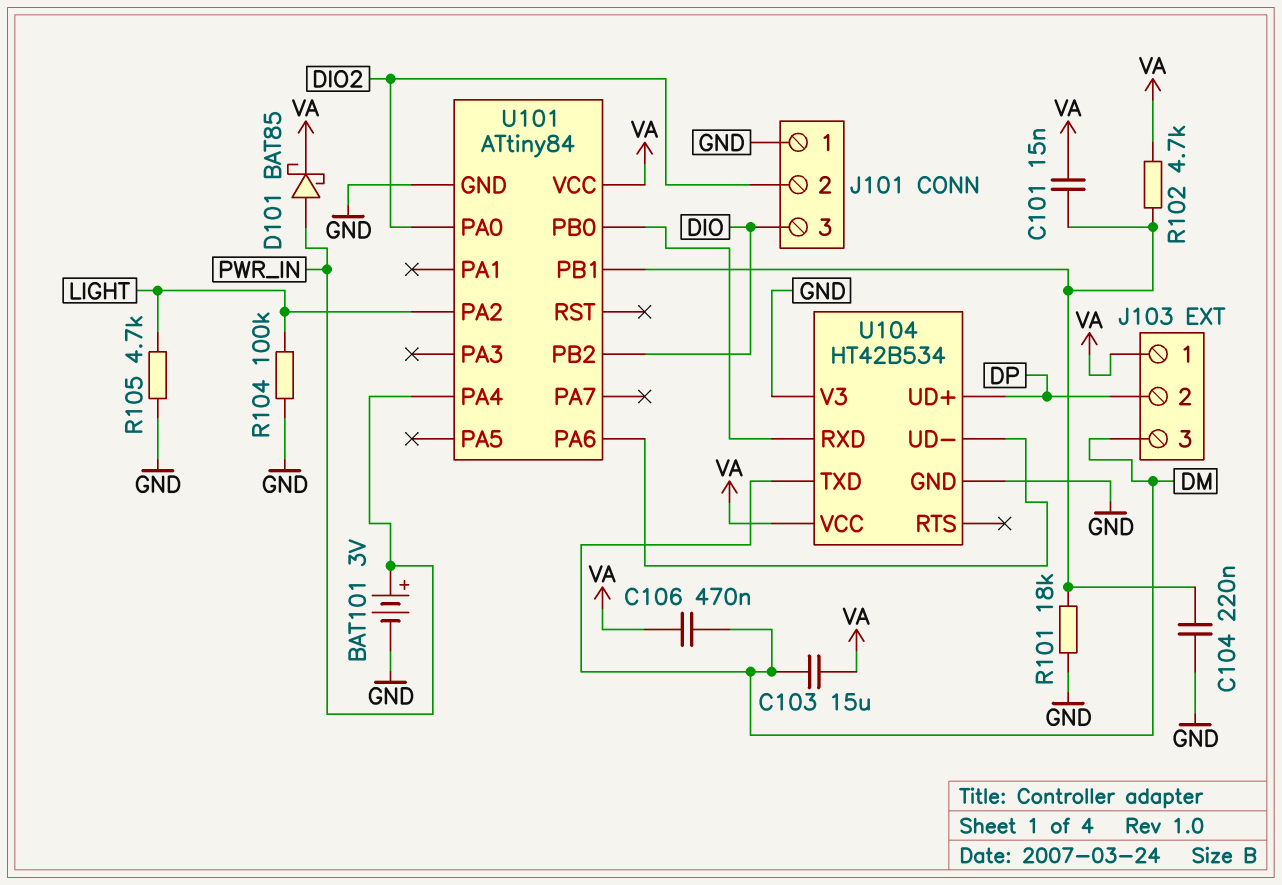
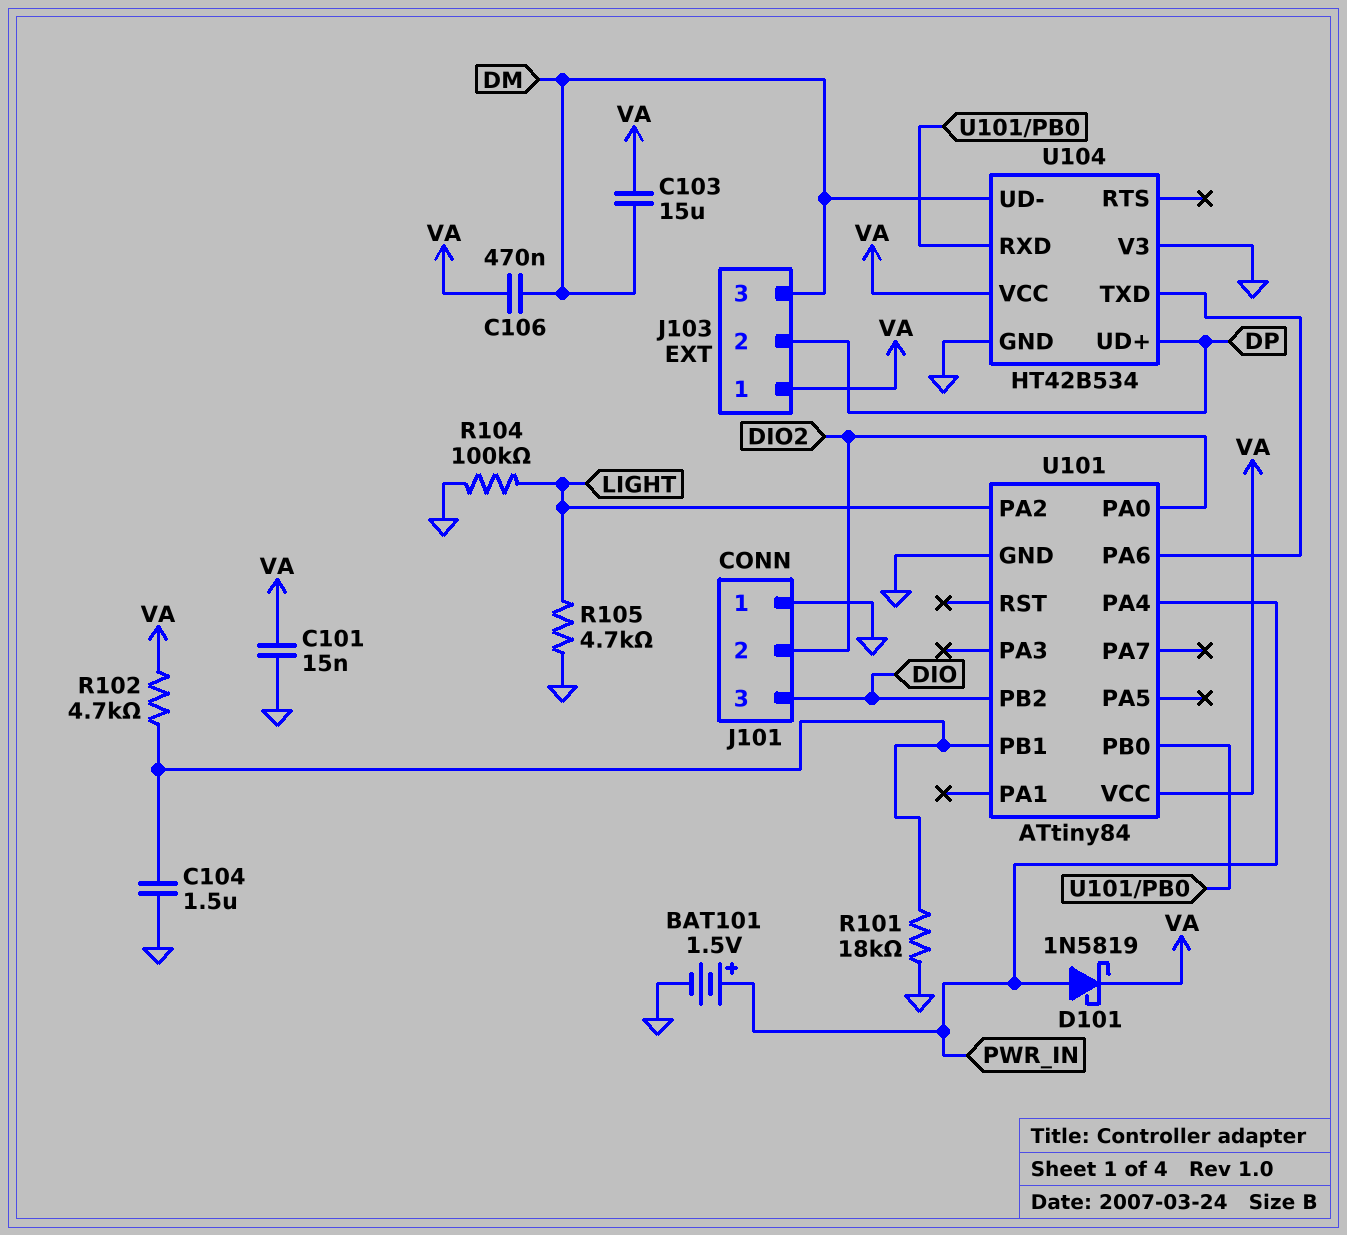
BAT101: 3V (plus PWR_IN, minus GND) -> 1.5V (plus PWR_IN, minus GND)
C101: 15nF (U101/PB1, VA) -> 15nF (GND, VA)
C104: 220nF (GND, U101/PB1) -> 1.5uF (GND, U101/PB1)
D101: schottky BAT85 (A PWR_IN, K VA) -> schottky 1N5819 (A PWR_IN, K VA)
U104 pin TXD: DM -> U101/PA6
U104 pin UD-: U101/PA6 -> DM

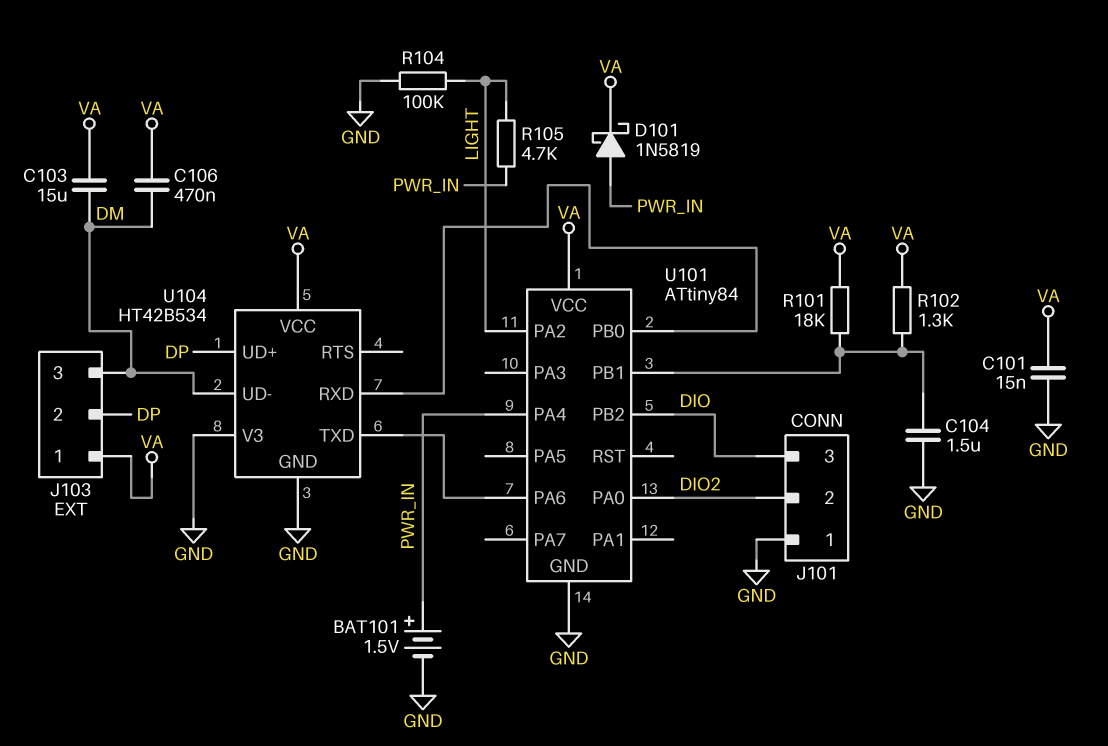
R101: 18k (GND, U101/PB1) -> 18k (U101/PB1, VA)
R102: 4.7k (U101/PB1, VA) -> 1.3k (U101/PB1, VA)
R105: 4.7k (GND, LIGHT) -> 4.7k (LIGHT, PWR_IN)

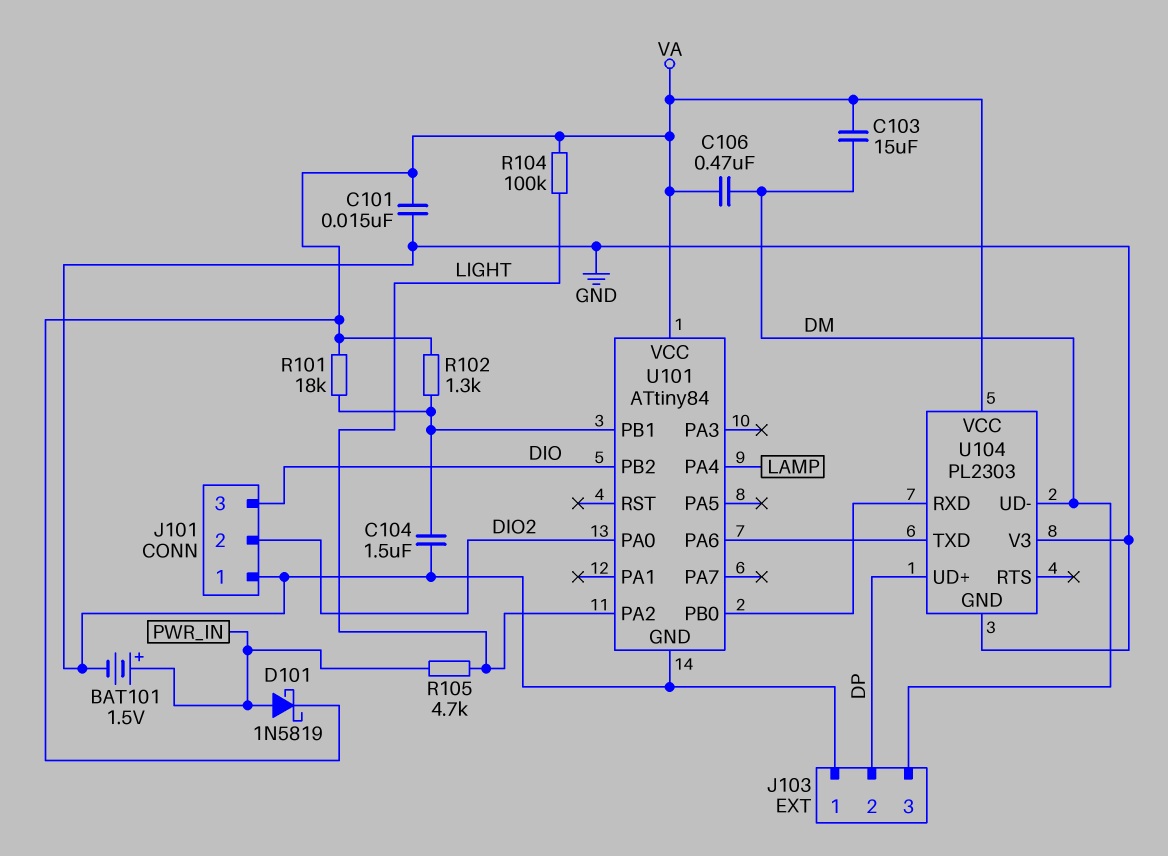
J103 pin 1: VA -> GND
R104: 100k (GND, LIGHT) -> 100k (LIGHT, VA)
U101 pin PA4: PWR_IN -> LAMP
U104: HT42B534 -> PL2303

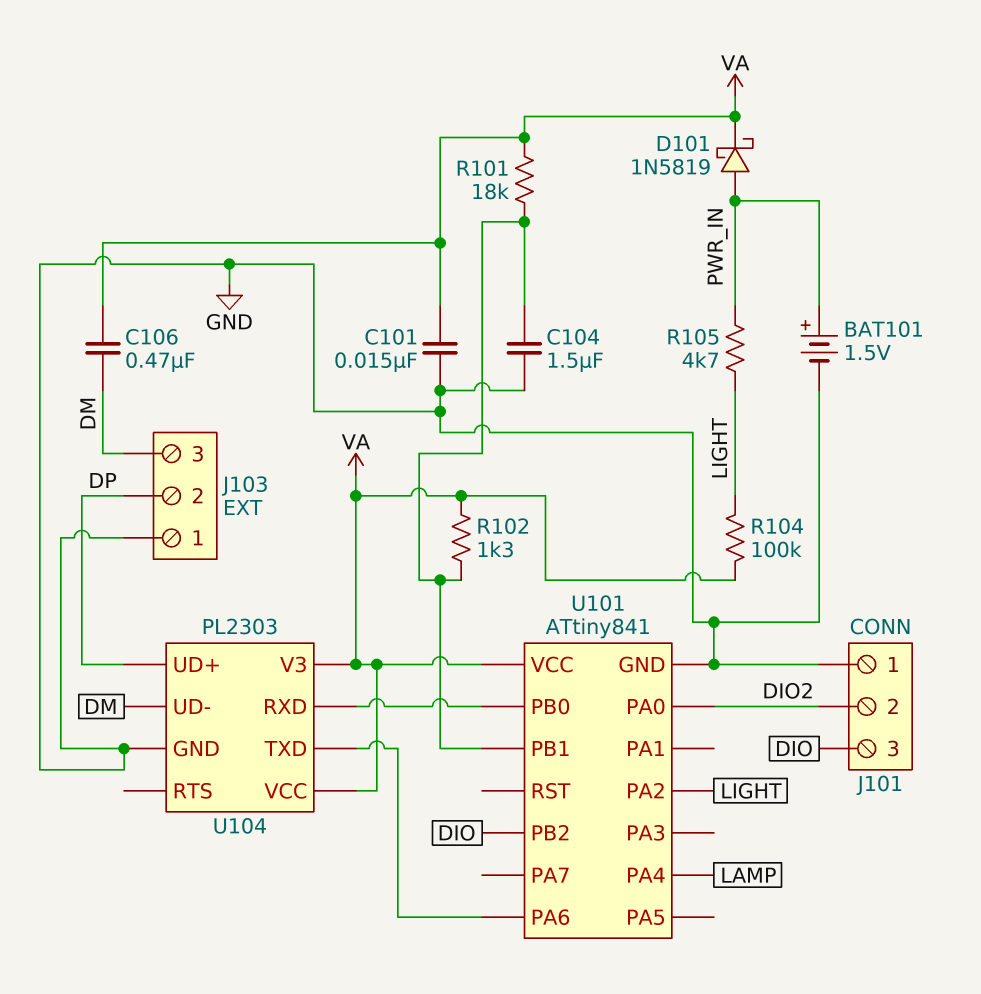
C103: 15uF (DM, VA) -> none
U101: ATtiny84 -> ATtiny841
U104 pin V3: GND -> VA

